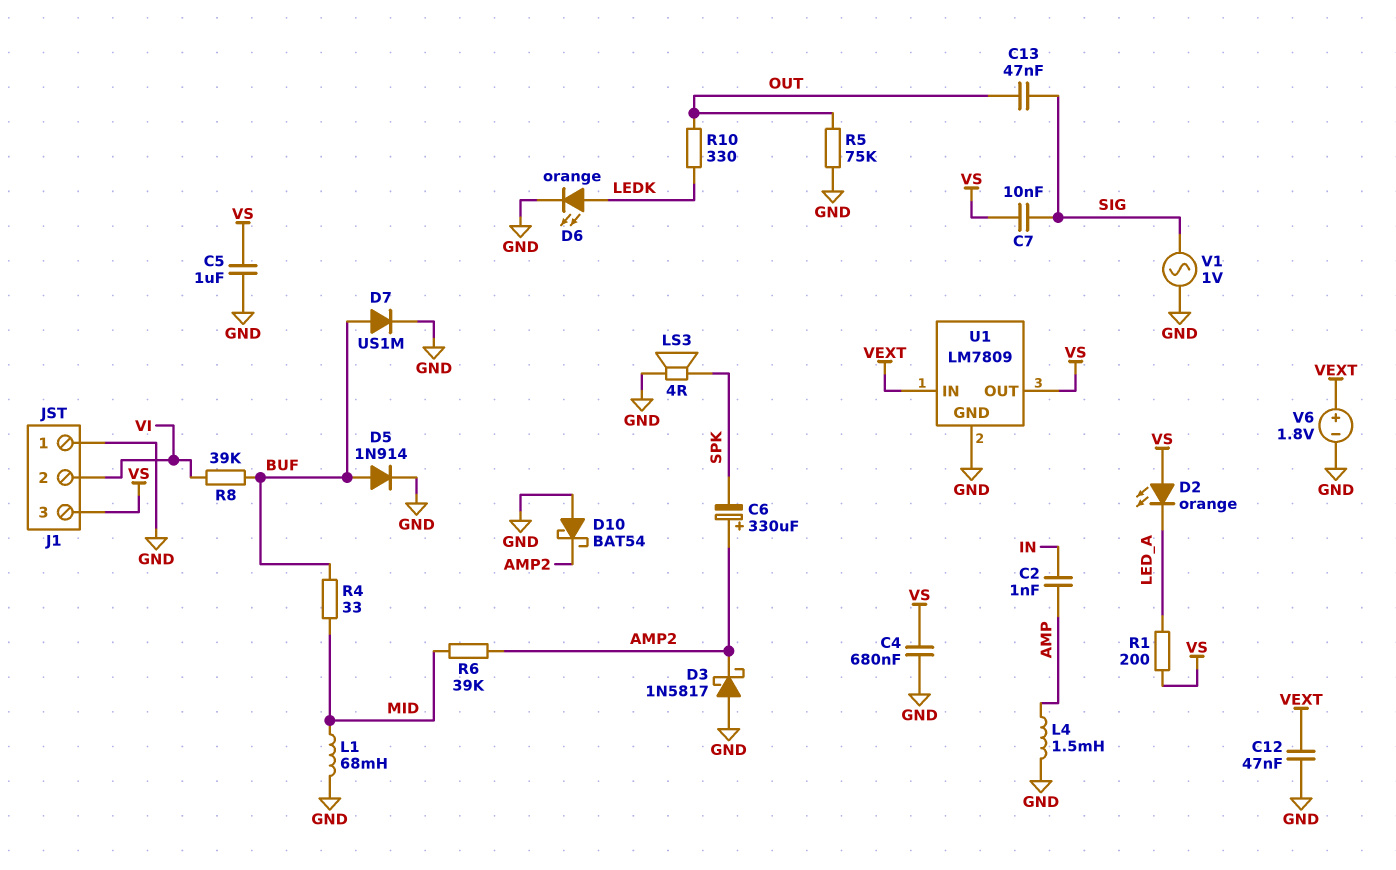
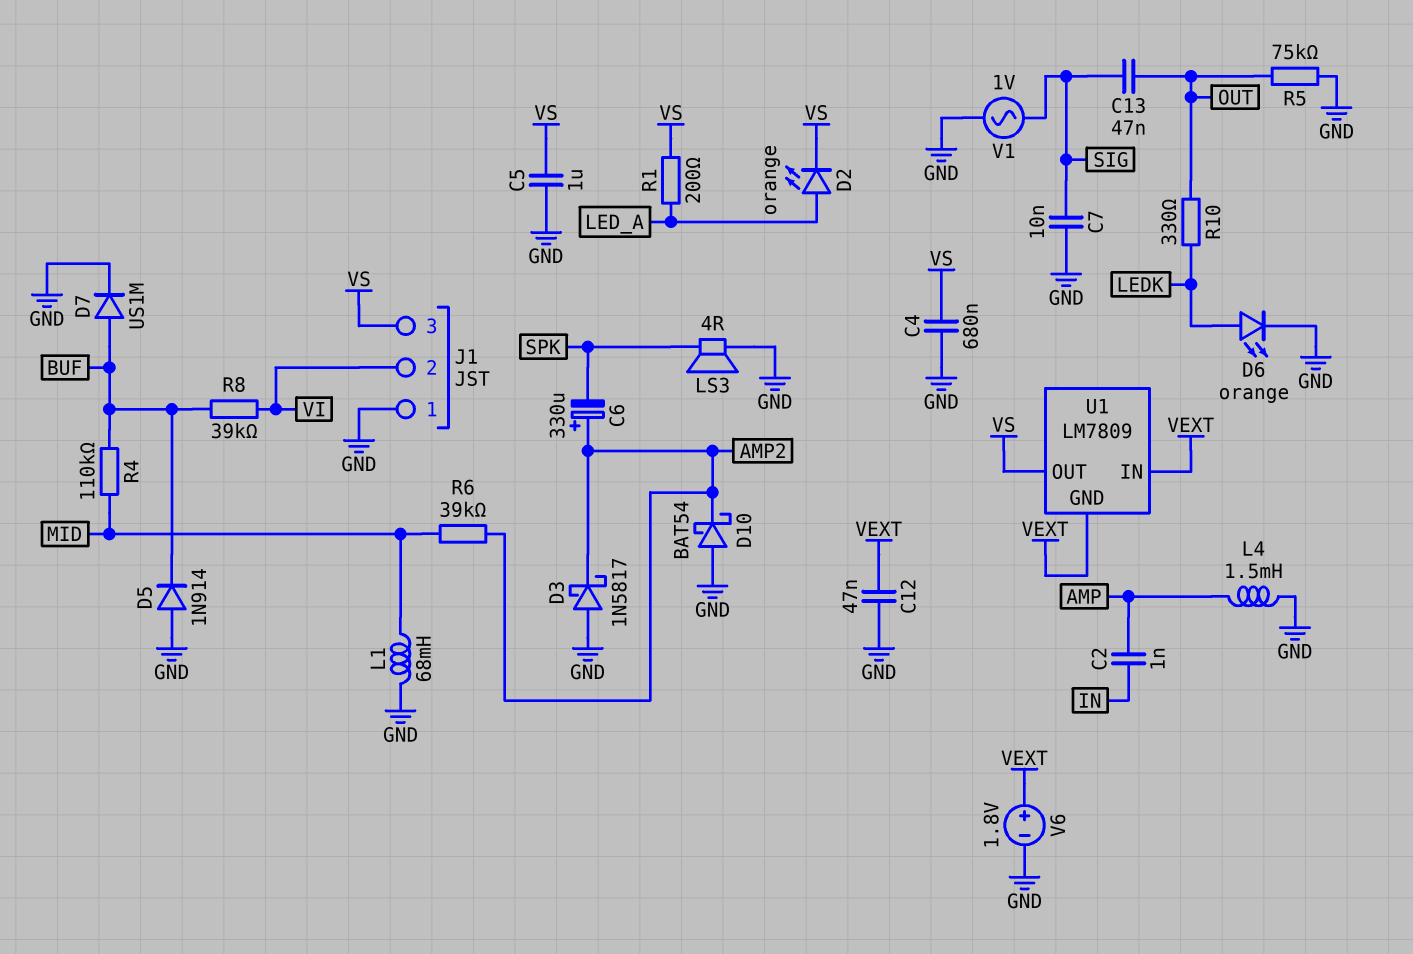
C7: 10nF (SIG, VS) -> 10nF (GND, SIG)
D2: LED orange (A VS, K LED_A) -> LED orange (A LED_A, K VS)
D5: diode 1N914 (A BUF, K GND) -> diode 1N914 (A GND, K BUF)
R4: 33 (BUF, MID) -> 110k (BUF, MID)
U1 pin GND: GND -> VEXT

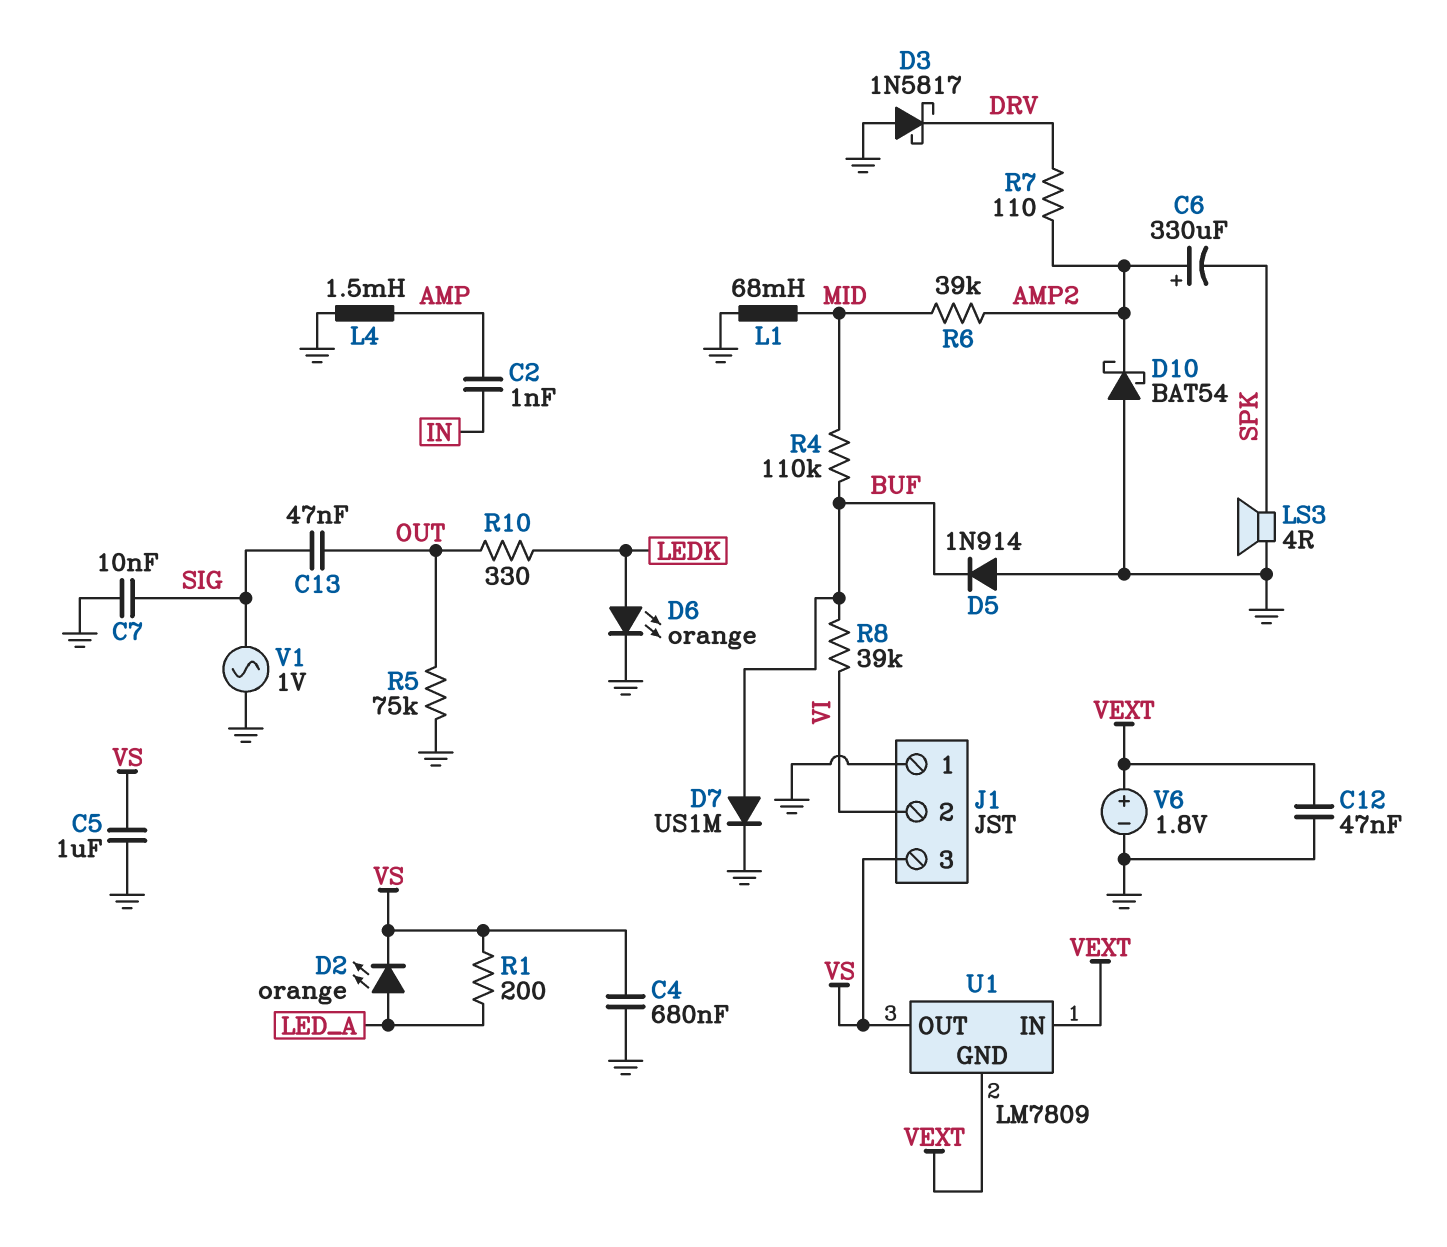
D3: schottky 1N5817 (A GND, K AMP2) -> schottky 1N5817 (A GND, K DRV)
R7: none -> 110 (AMP2, DRV)

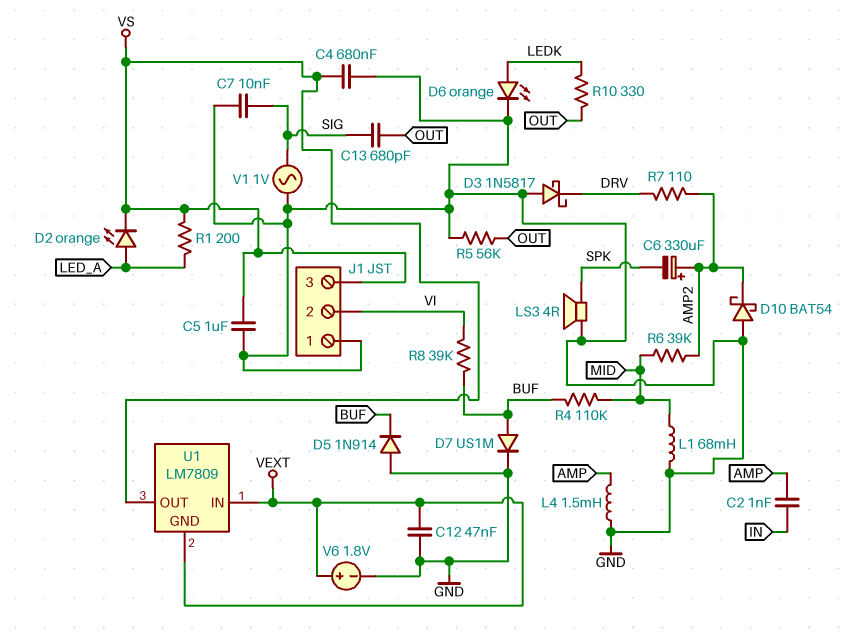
C13: 47nF (OUT, SIG) -> 680pF (OUT, SIG)
R5: 75k (GND, OUT) -> 56k (GND, OUT)

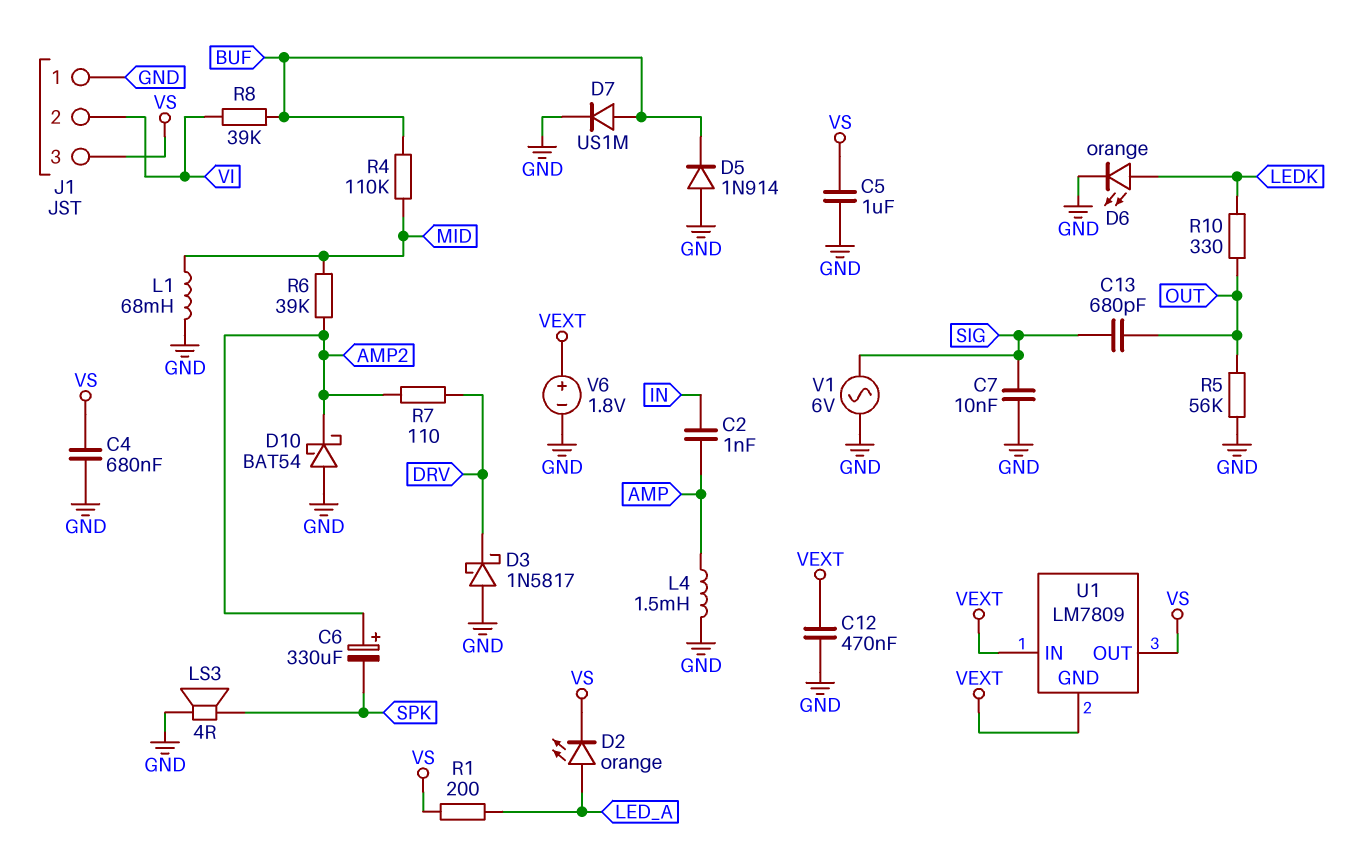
C12: 47nF (GND, VEXT) -> 470nF (GND, VEXT)
V1: AC 1V (GND, SIG) -> AC 6V (GND, SIG)

